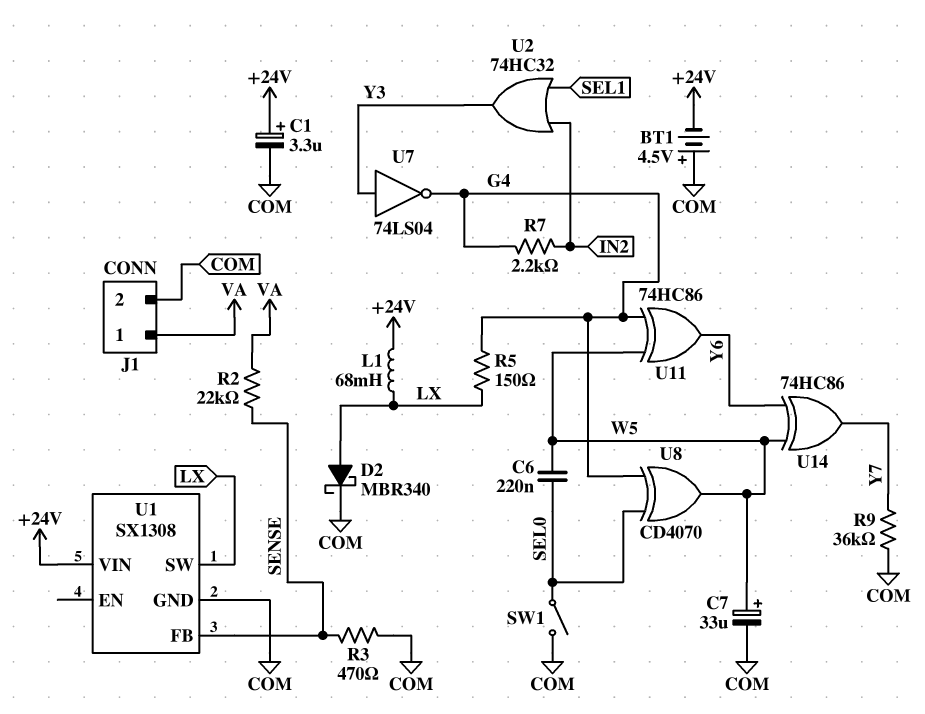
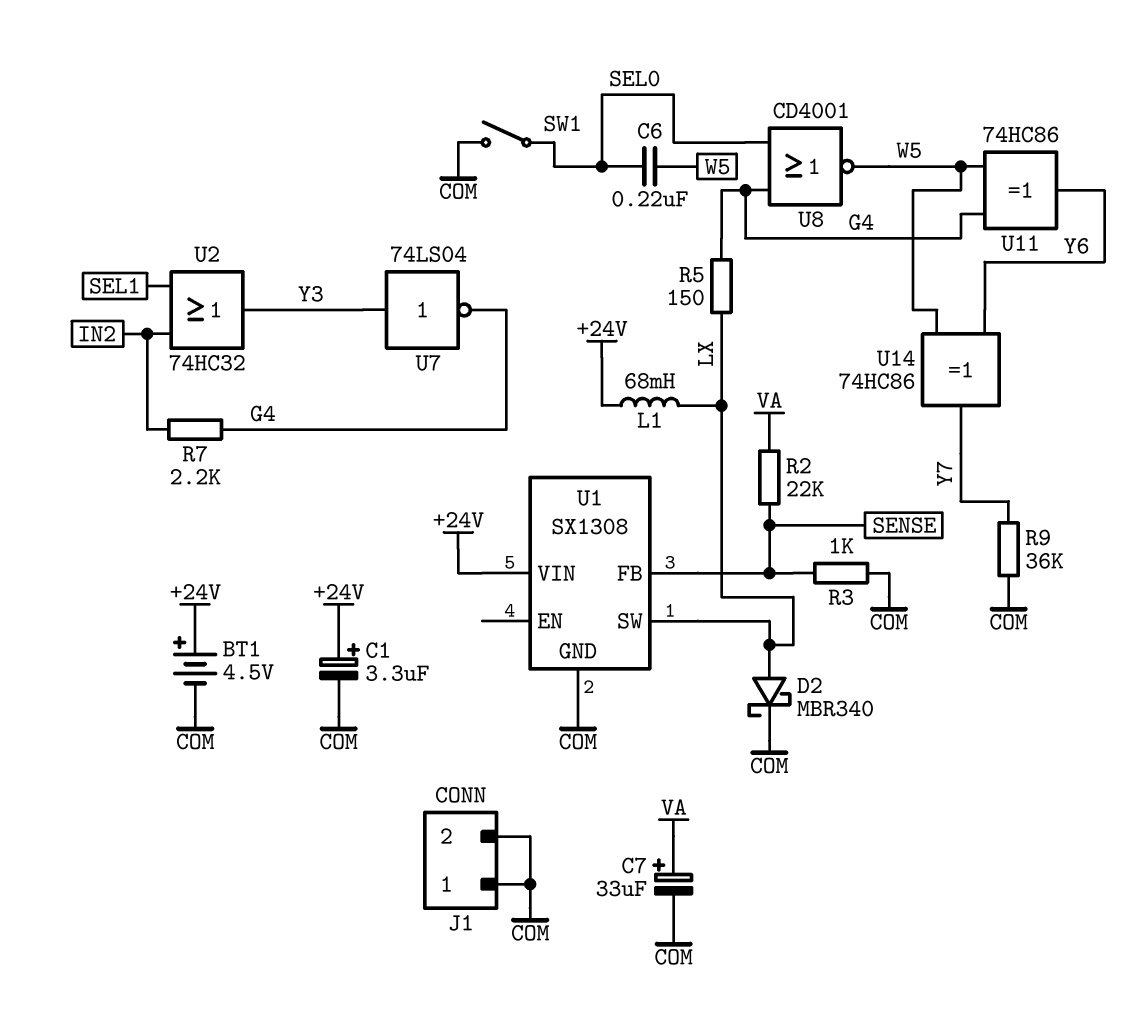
BT1: 4.5V (plus COM, minus +24V) -> 4.5V (plus +24V, minus COM)
C7: 33uF (plus W5, minus COM) -> 33uF (plus VA, minus COM)
J1 pin 1: VA -> COM
R3: 470 (COM, SENSE) -> 1k (COM, SENSE)
U8: XOR CD4070 (in G4, in SEL0, out W5) -> NOR CD4001 (in G4, in SEL0, out W5)

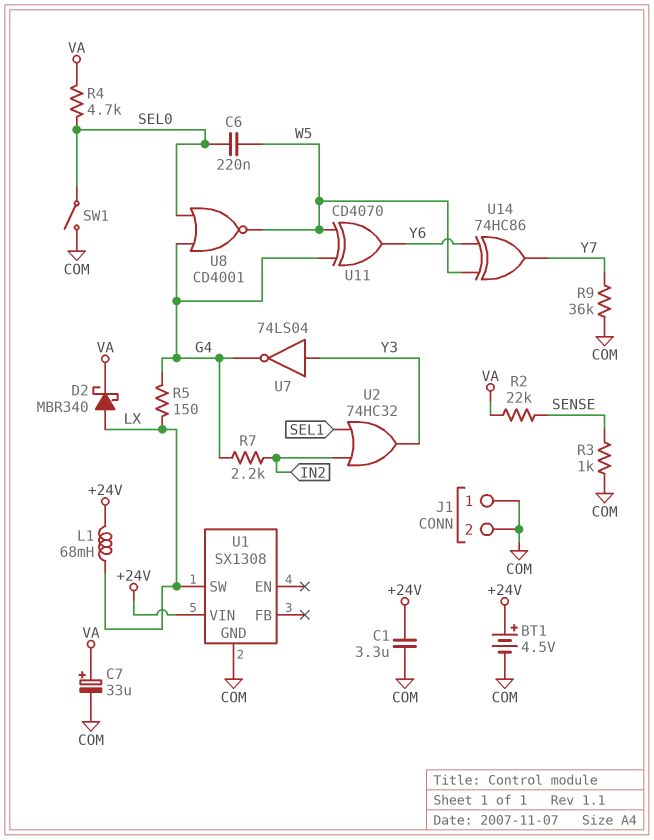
C1: 3.3uF (plus +24V, minus COM) -> 3.3uF (+24V, COM)
D2: schottky MBR340 (A LX, K COM) -> schottky MBR340 (A LX, K VA)
R4: none -> 4.7k (SEL0, VA)
U1 pin FB: SENSE -> none
U11: XOR 74HC86 (in G4, in W5, out Y6) -> XOR CD4070 (in G4, in W5, out Y6)

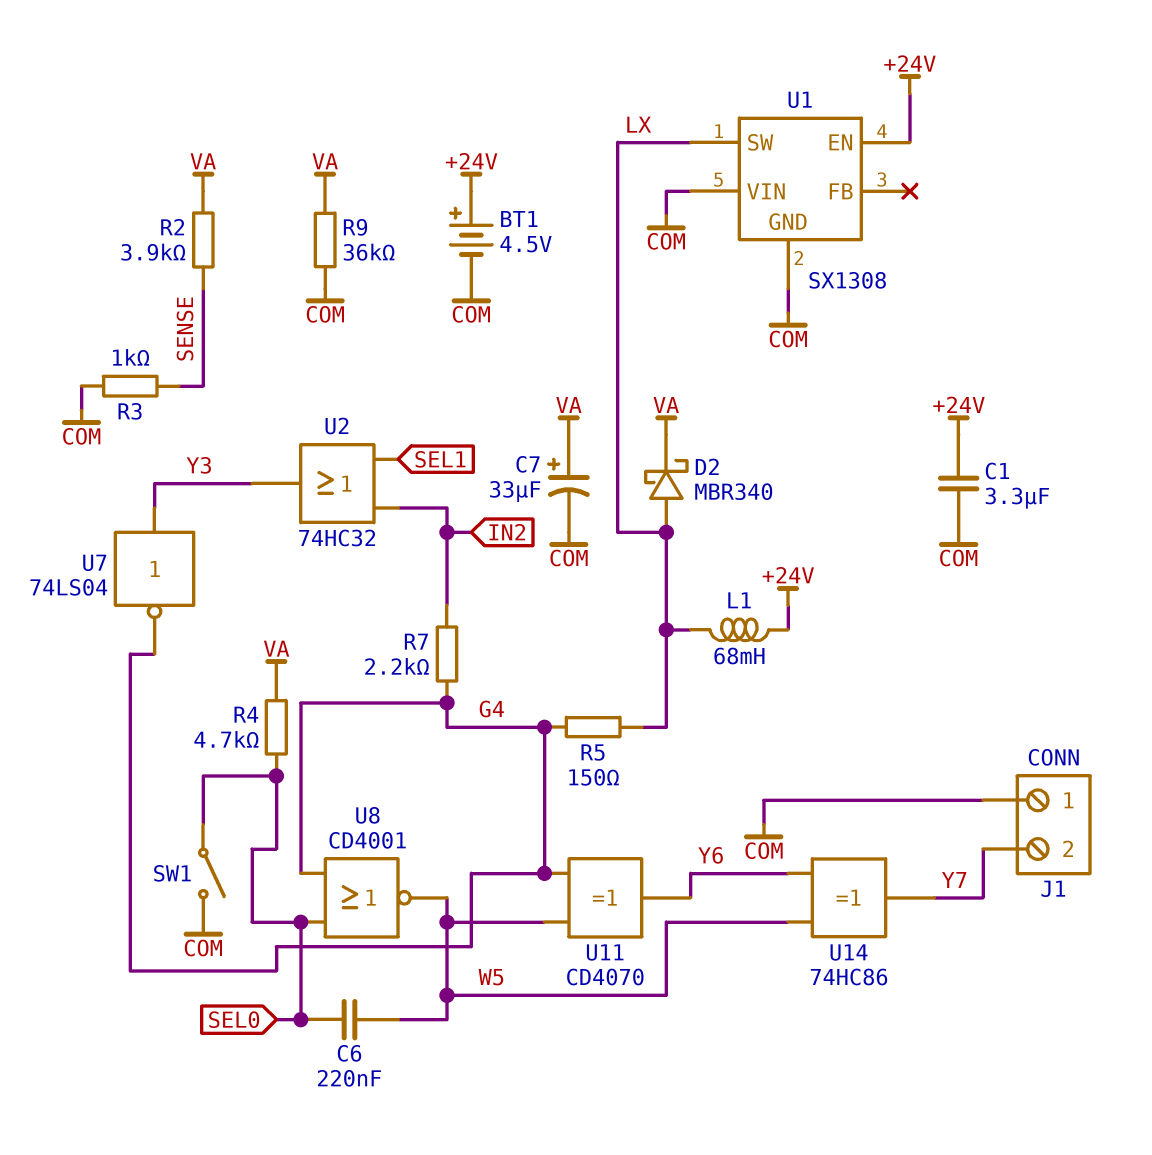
J1 pin 2: COM -> Y7
R2: 22k (SENSE, VA) -> 3.9k (SENSE, VA)
R9: 36k (COM, Y7) -> 36k (COM, VA)
U1 pin EN: none -> +24V
U1 pin VIN: +24V -> COM

